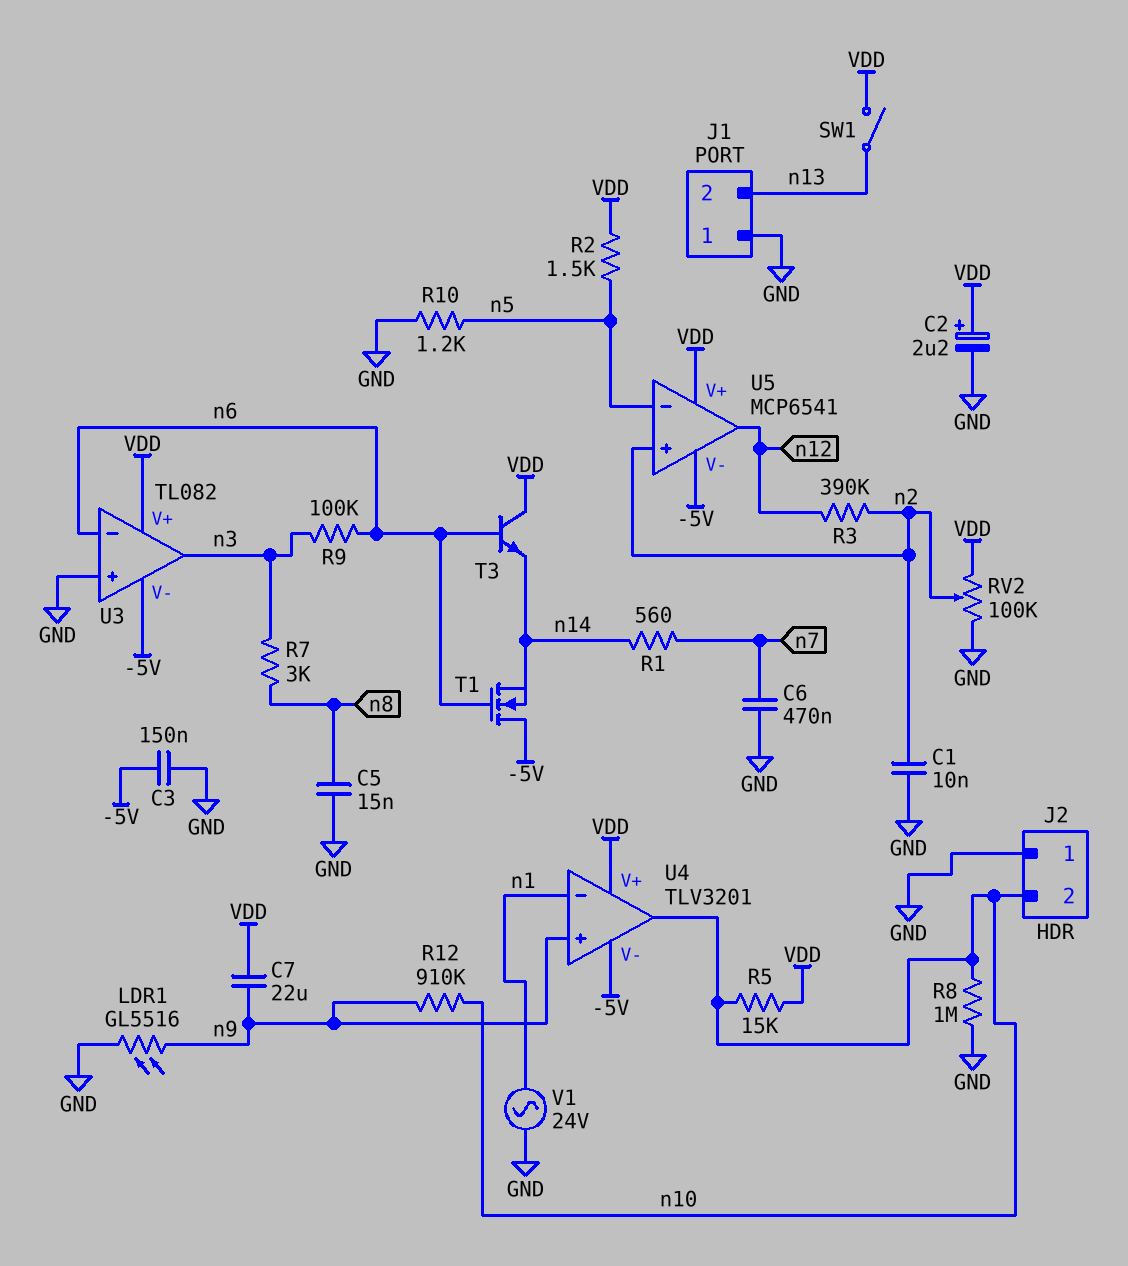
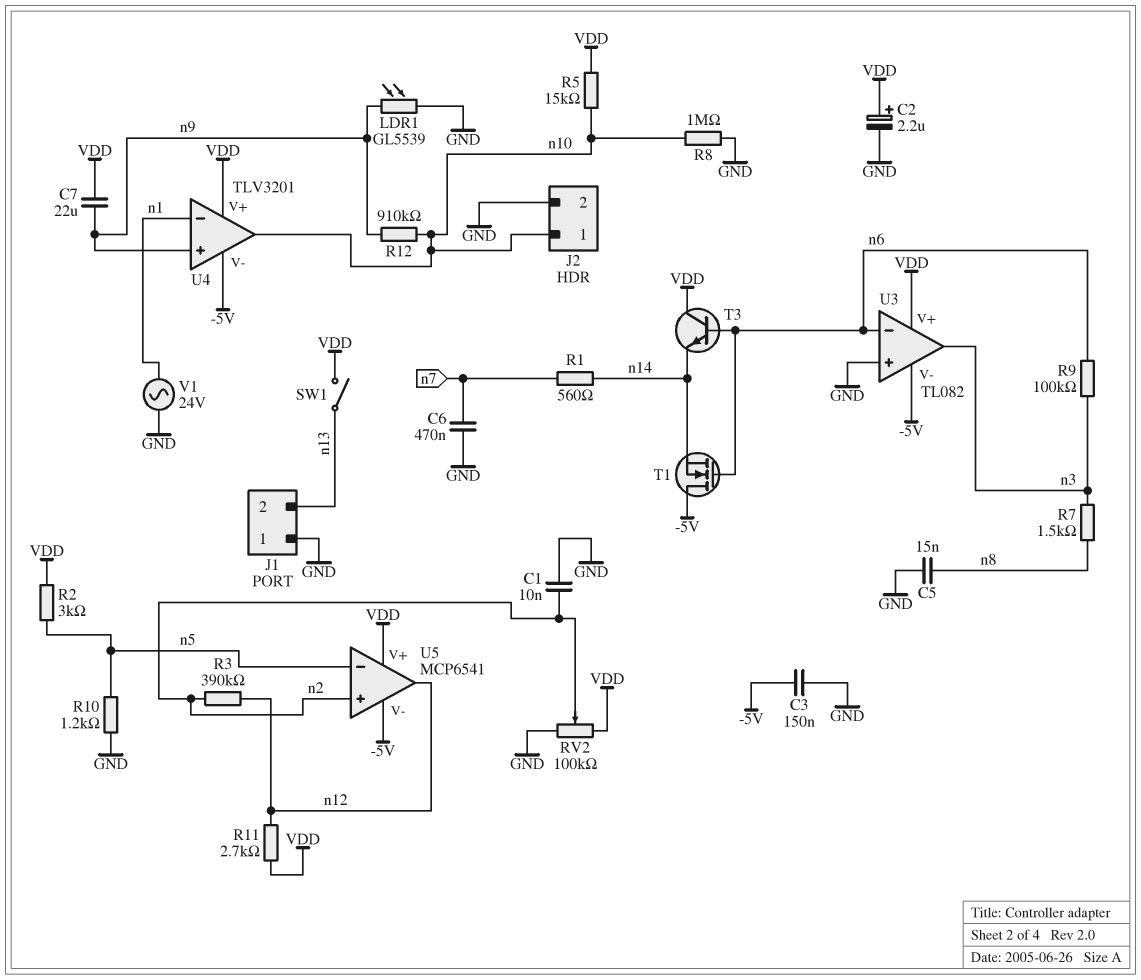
J2 pin 1: GND -> n10
J2 pin 2: n10 -> GND
LDR1: GL5516 (GND, n9) -> GL5539 (GND, n9)
R2: 1.5k (VDD, n5) -> 3k (VDD, n5)
R7: 3k (n3, n8) -> 1.5k (n3, n8)
R11: none -> 2.7k (VDD, n12)

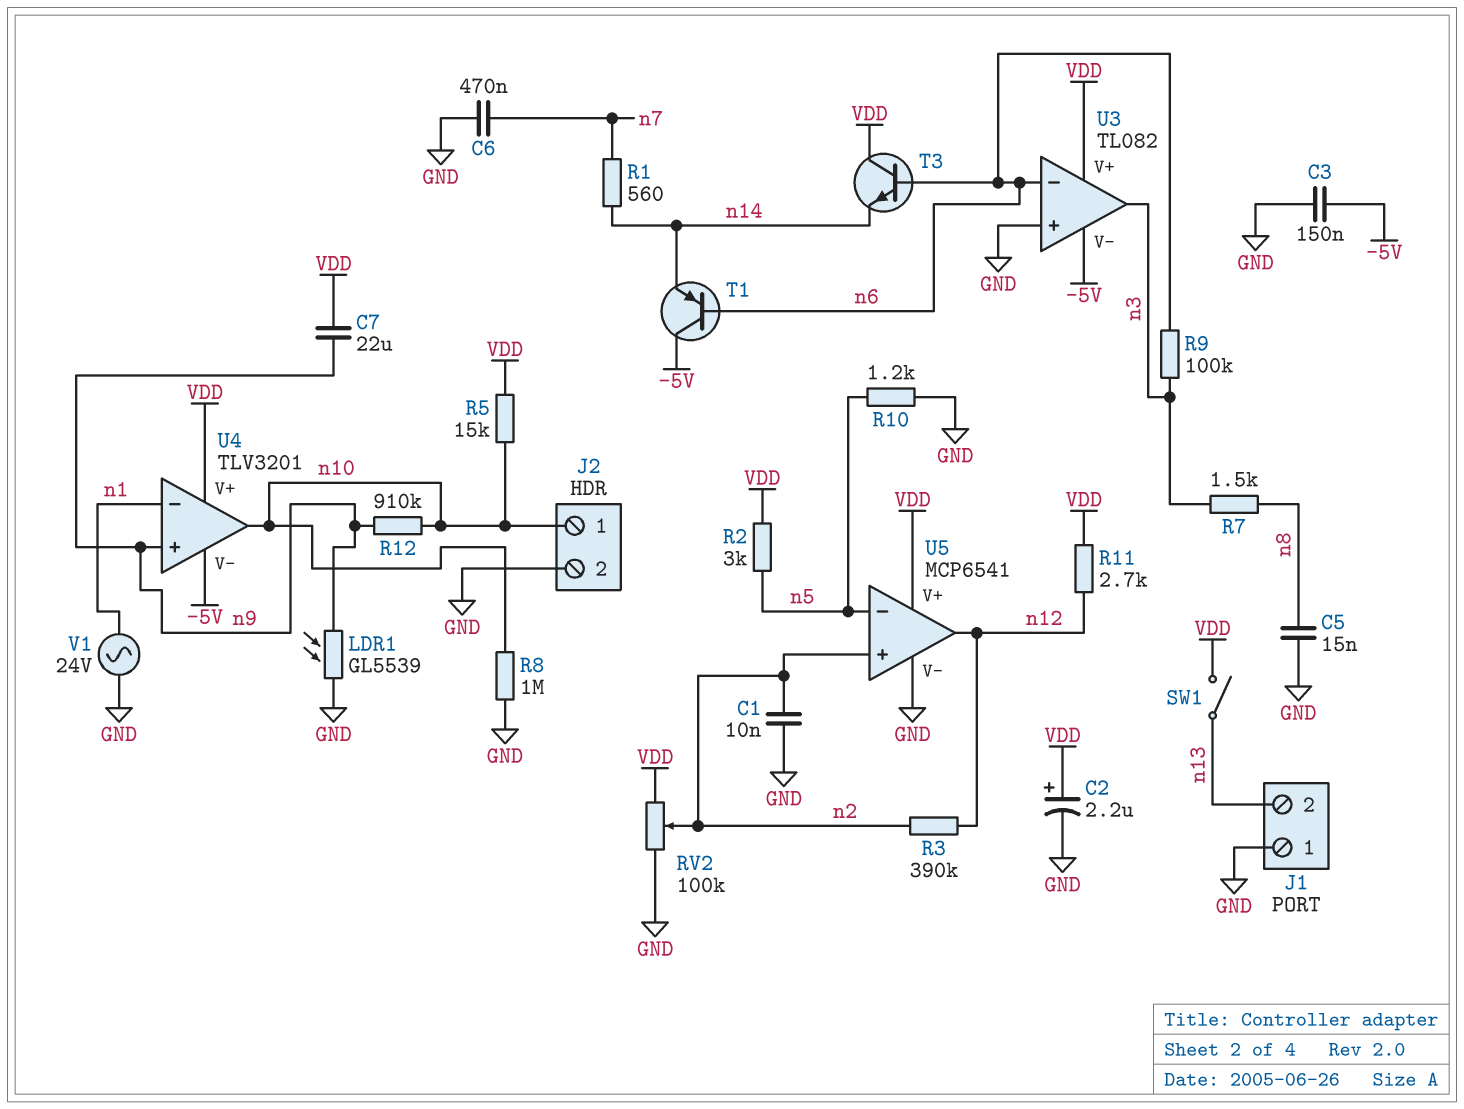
T1: NMOS (G n6, D -5V, S n14) -> PNP (B n6, C -5V, E n14)
U5 pin V-: -5V -> GND

